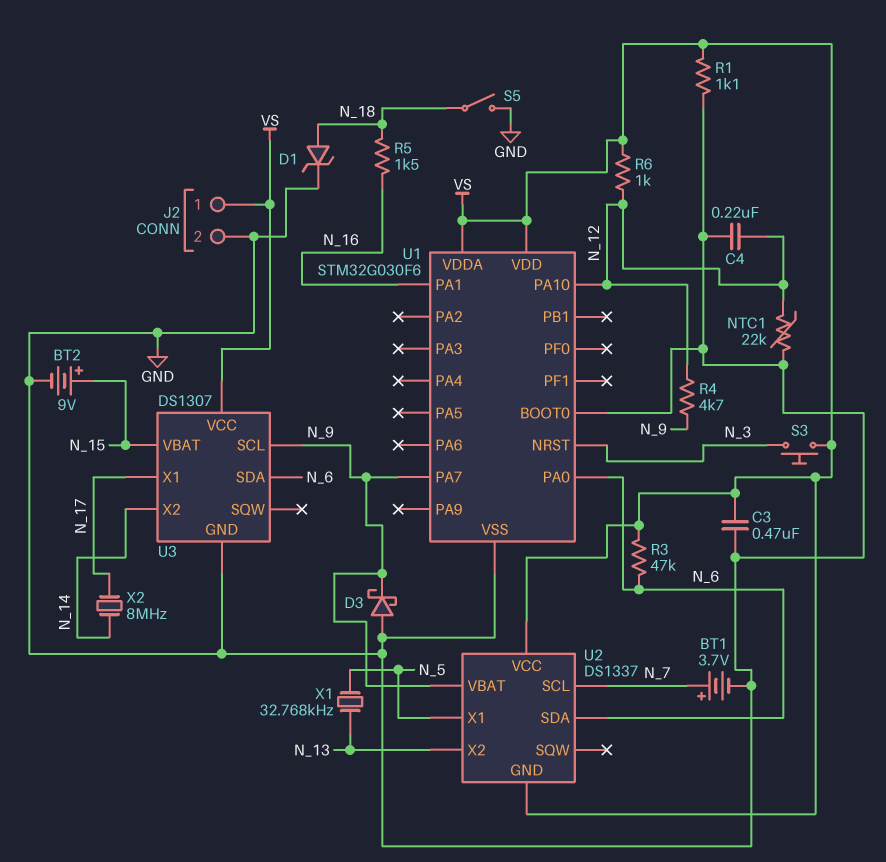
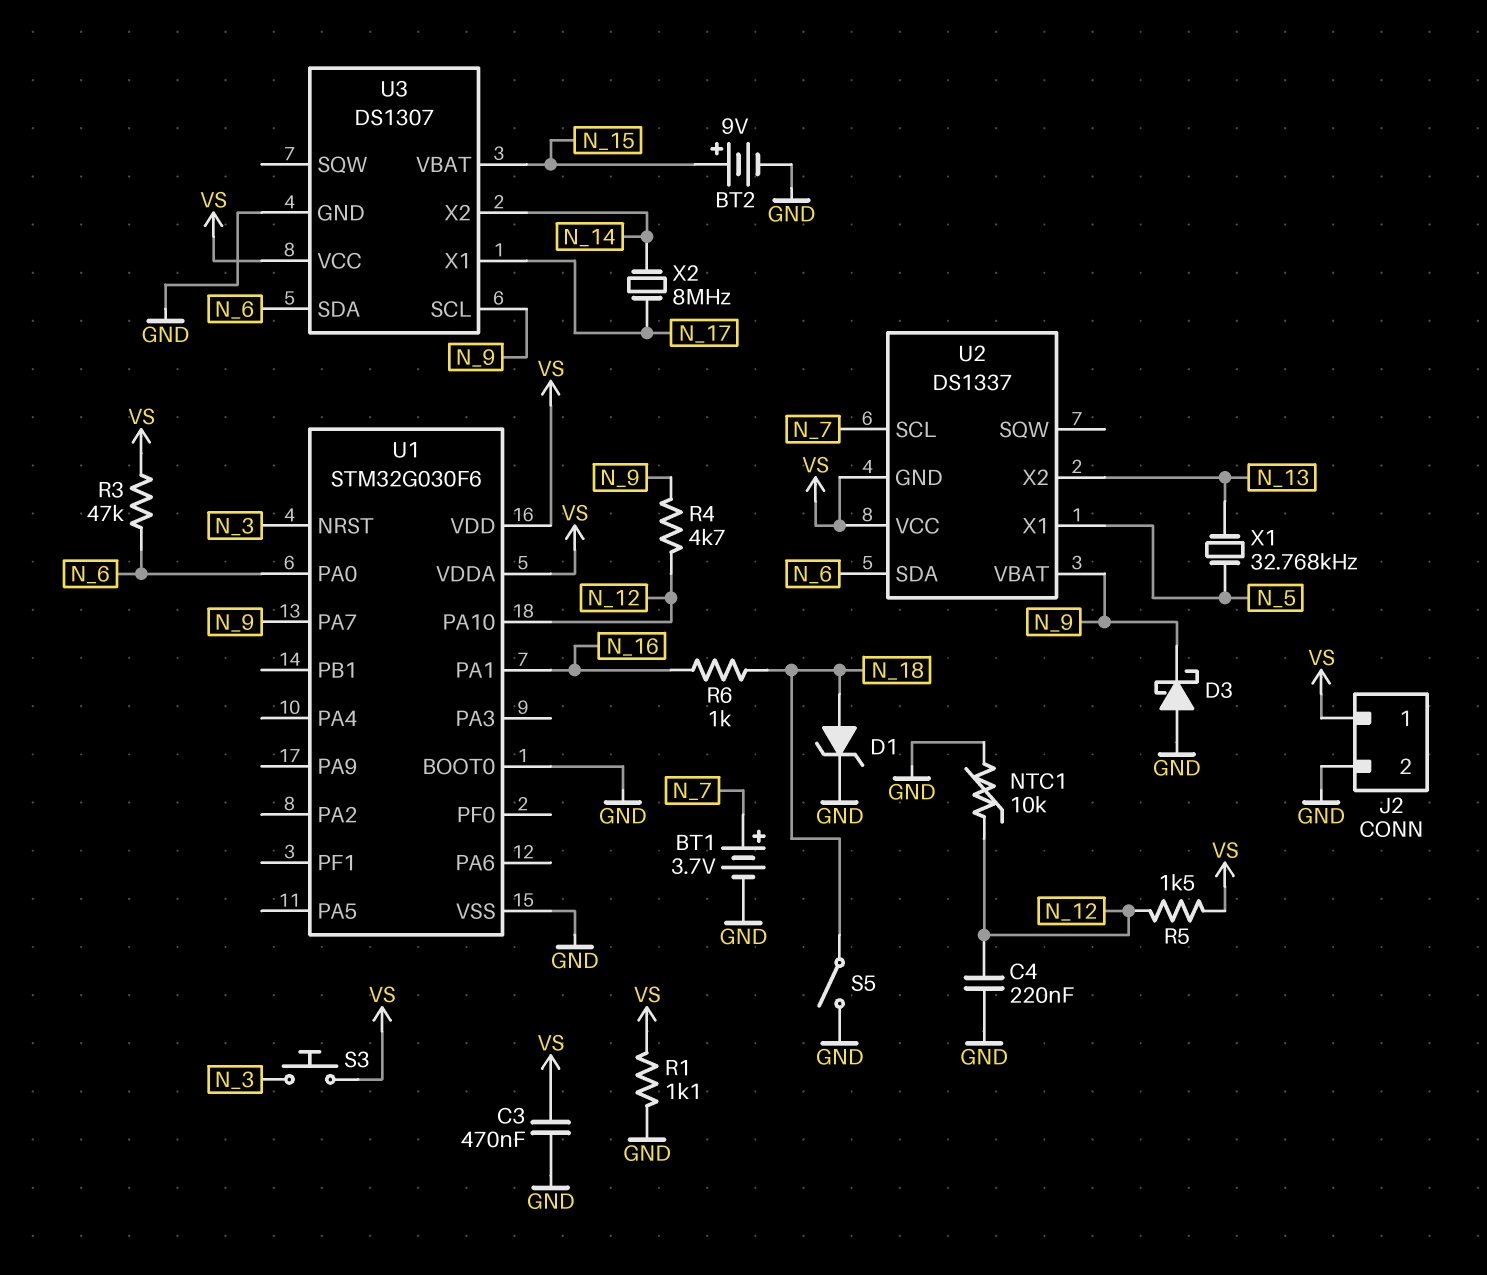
NTC1: 22k (GND, N_12) -> 10k (GND, N_12)
R5: 1.5k (N_16, N_18) -> 1.5k (N_12, VS)
R6: 1k (N_12, VS) -> 1k (N_16, N_18)

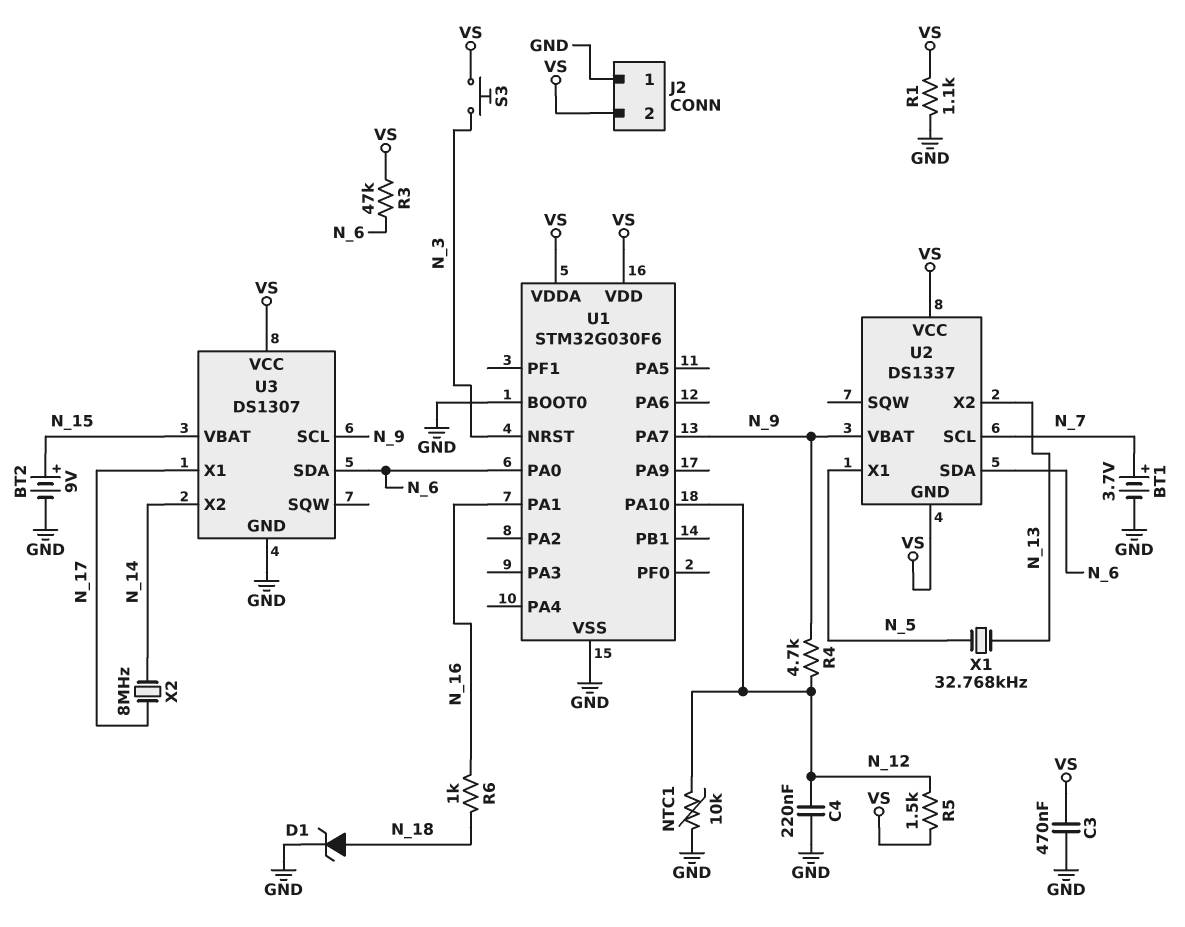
D3: schottky (A GND, K N_9) -> none
J2 pin 1: VS -> GND
J2 pin 2: GND -> VS
S5: switch (GND, N_18) -> none

